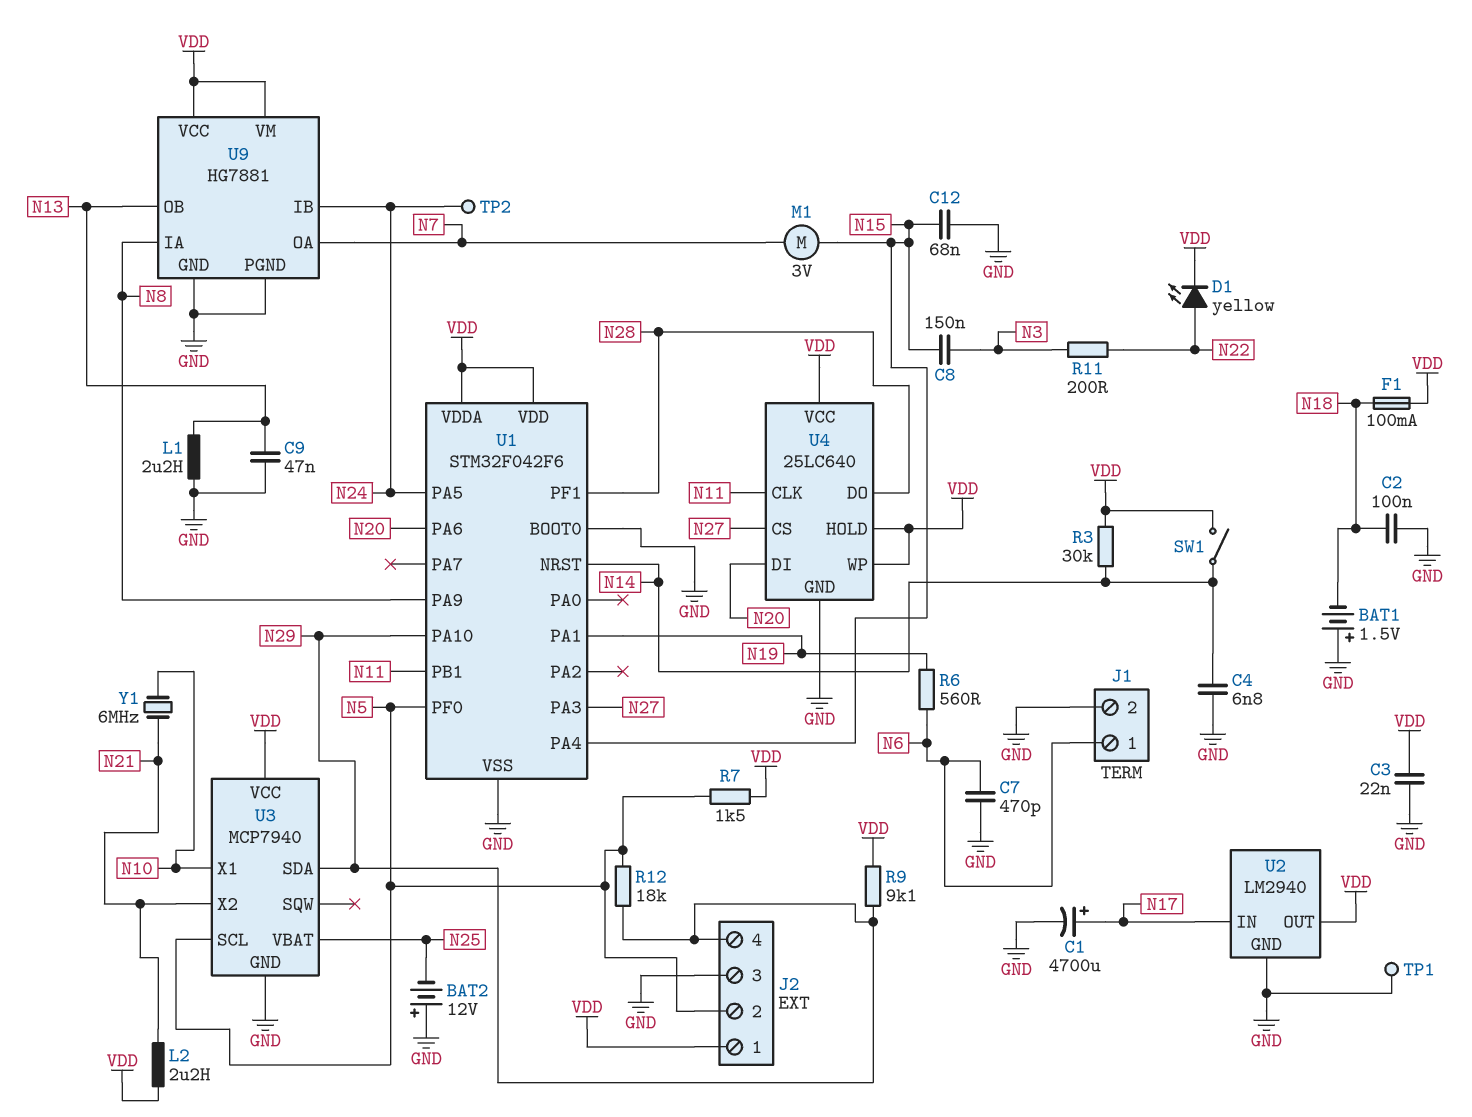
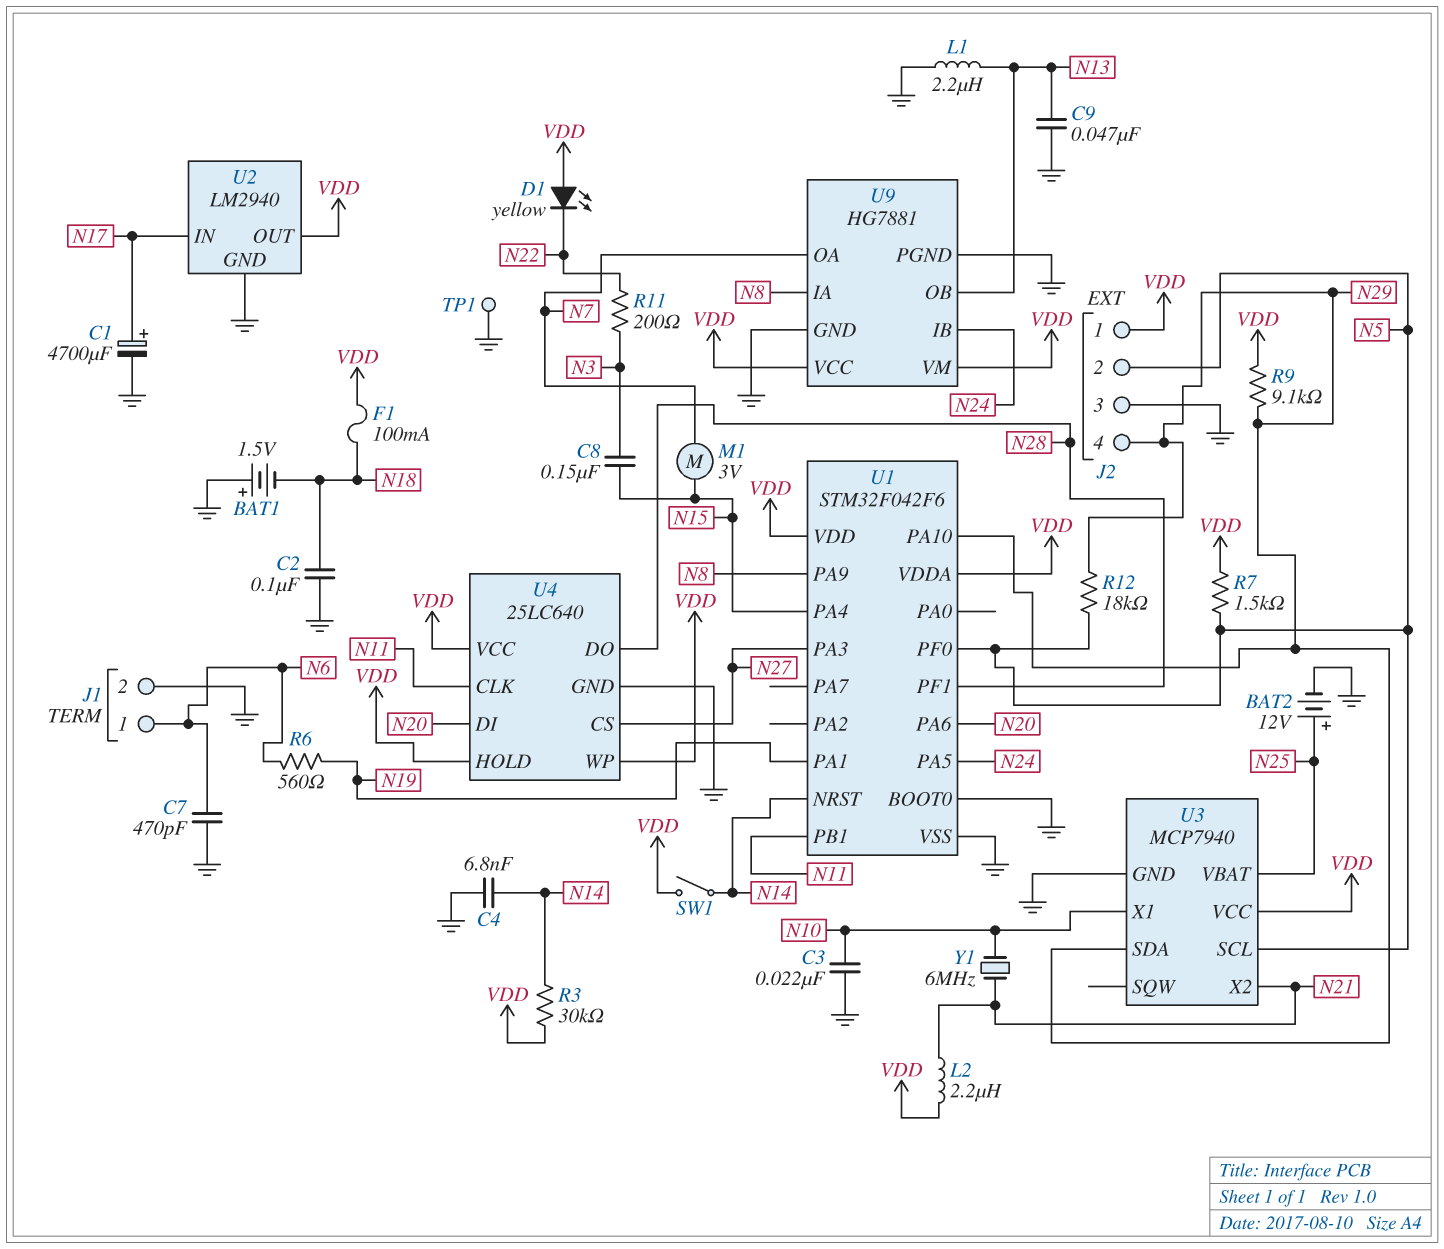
BAT2: 12V (plus GND, minus N25) -> 12V (plus N25, minus GND)
C3: 22nF (GND, VDD) -> 22nF (GND, N10)
C12: 68nF (GND, N15) -> none
D1: LED yellow (A N22, K VDD) -> LED yellow (A VDD, K N22)
TP2: test point (N24) -> none

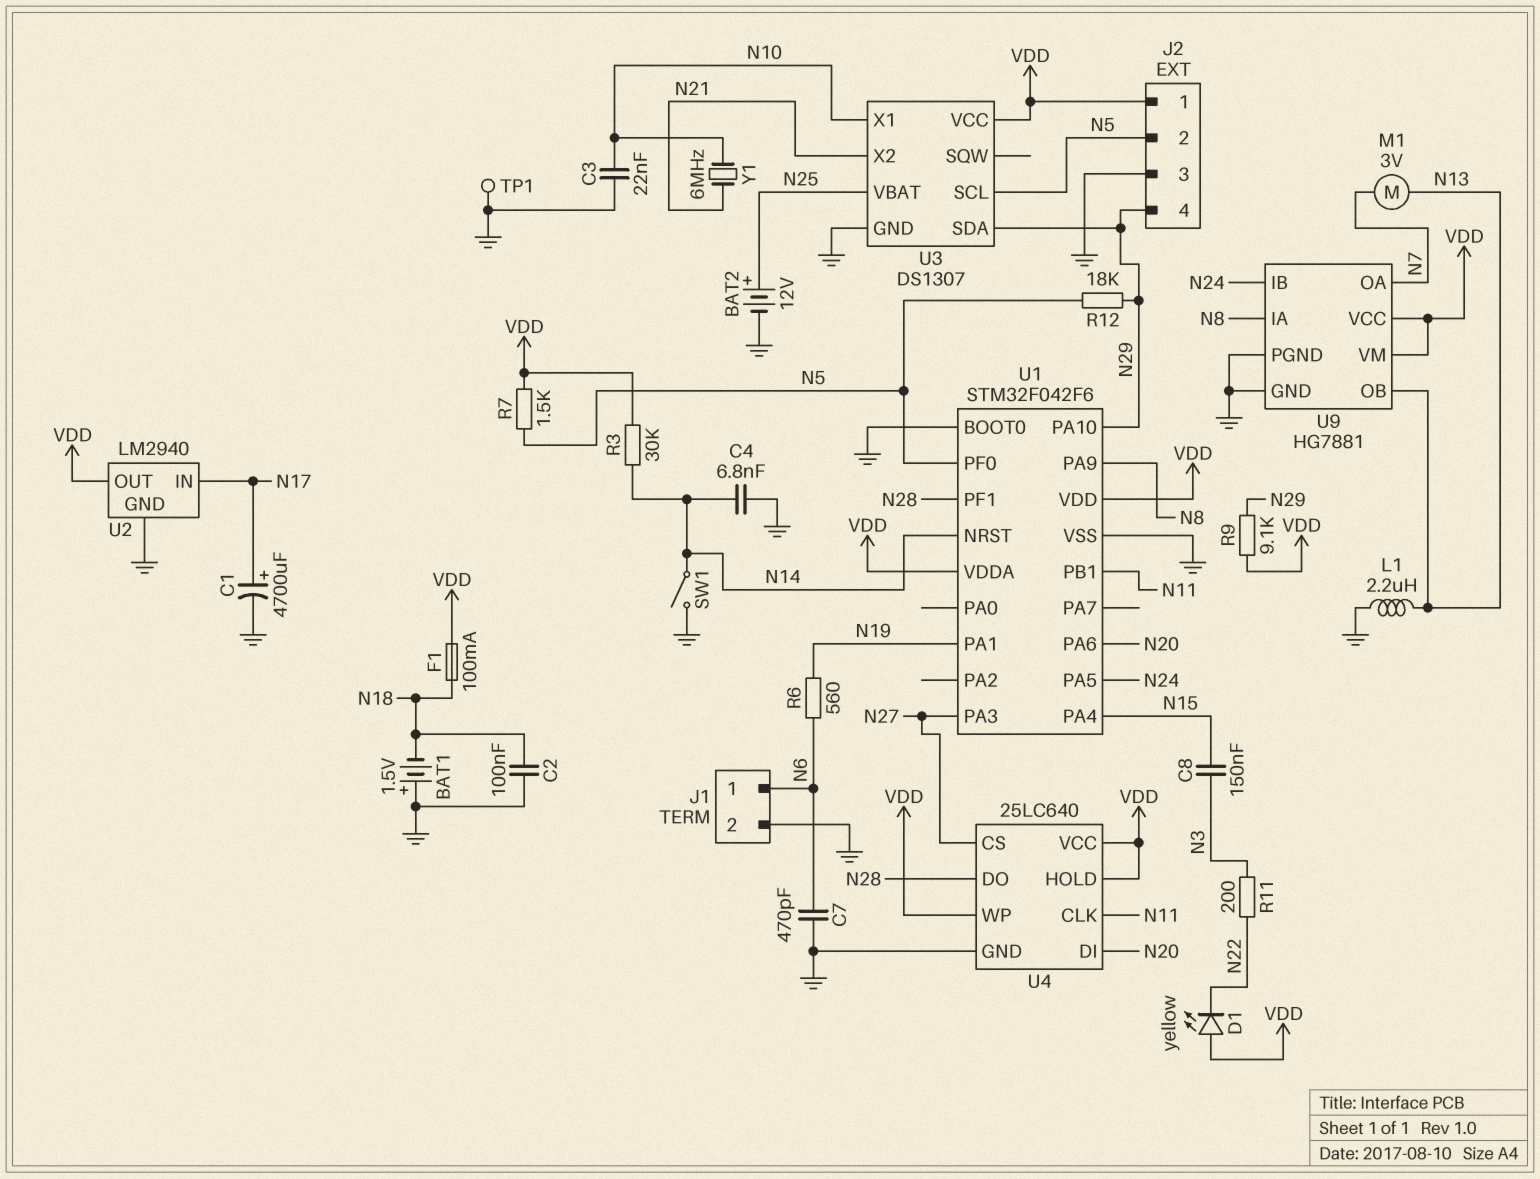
C9: 47nF (GND, N13) -> none
L2: 2.2uH (N21, VDD) -> none
M1: motor 3V (N7, N15) -> motor 3V (N7, N13)
SW1: switch (N14, VDD) -> switch (GND, N14)
U3: MCP7940 -> DS1307

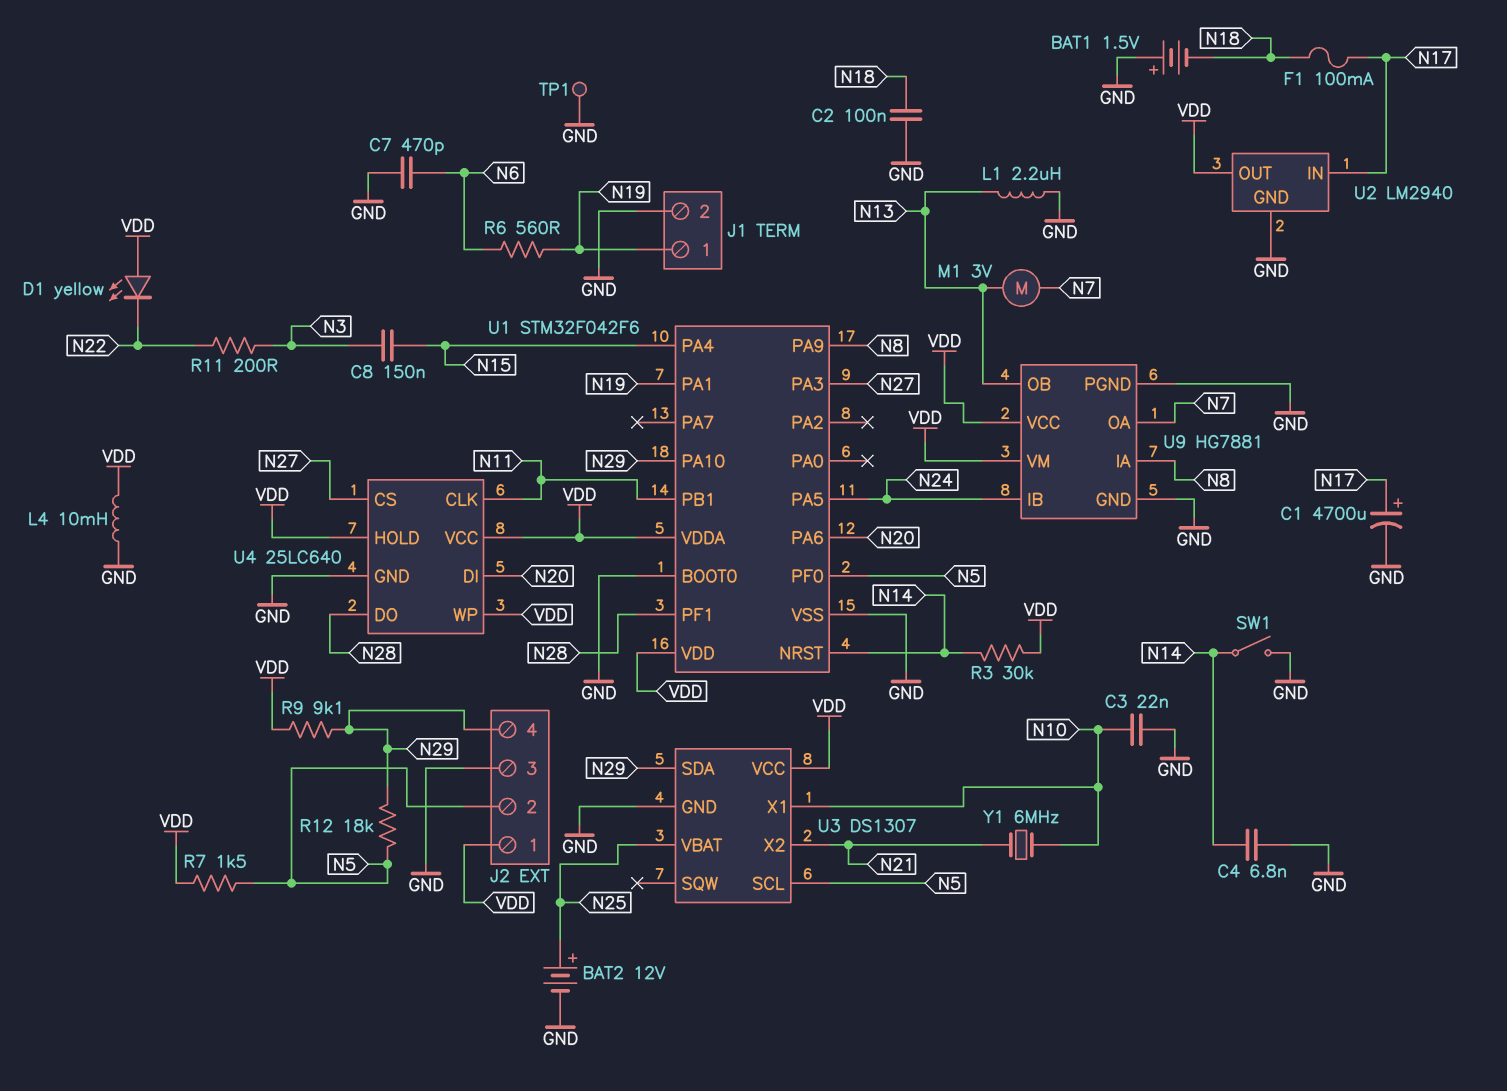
F1: 100mA (N18, VDD) -> 100mA (N17, N18)
J1 pin 1: N6 -> N19
L4: none -> 10mH (GND, VDD)

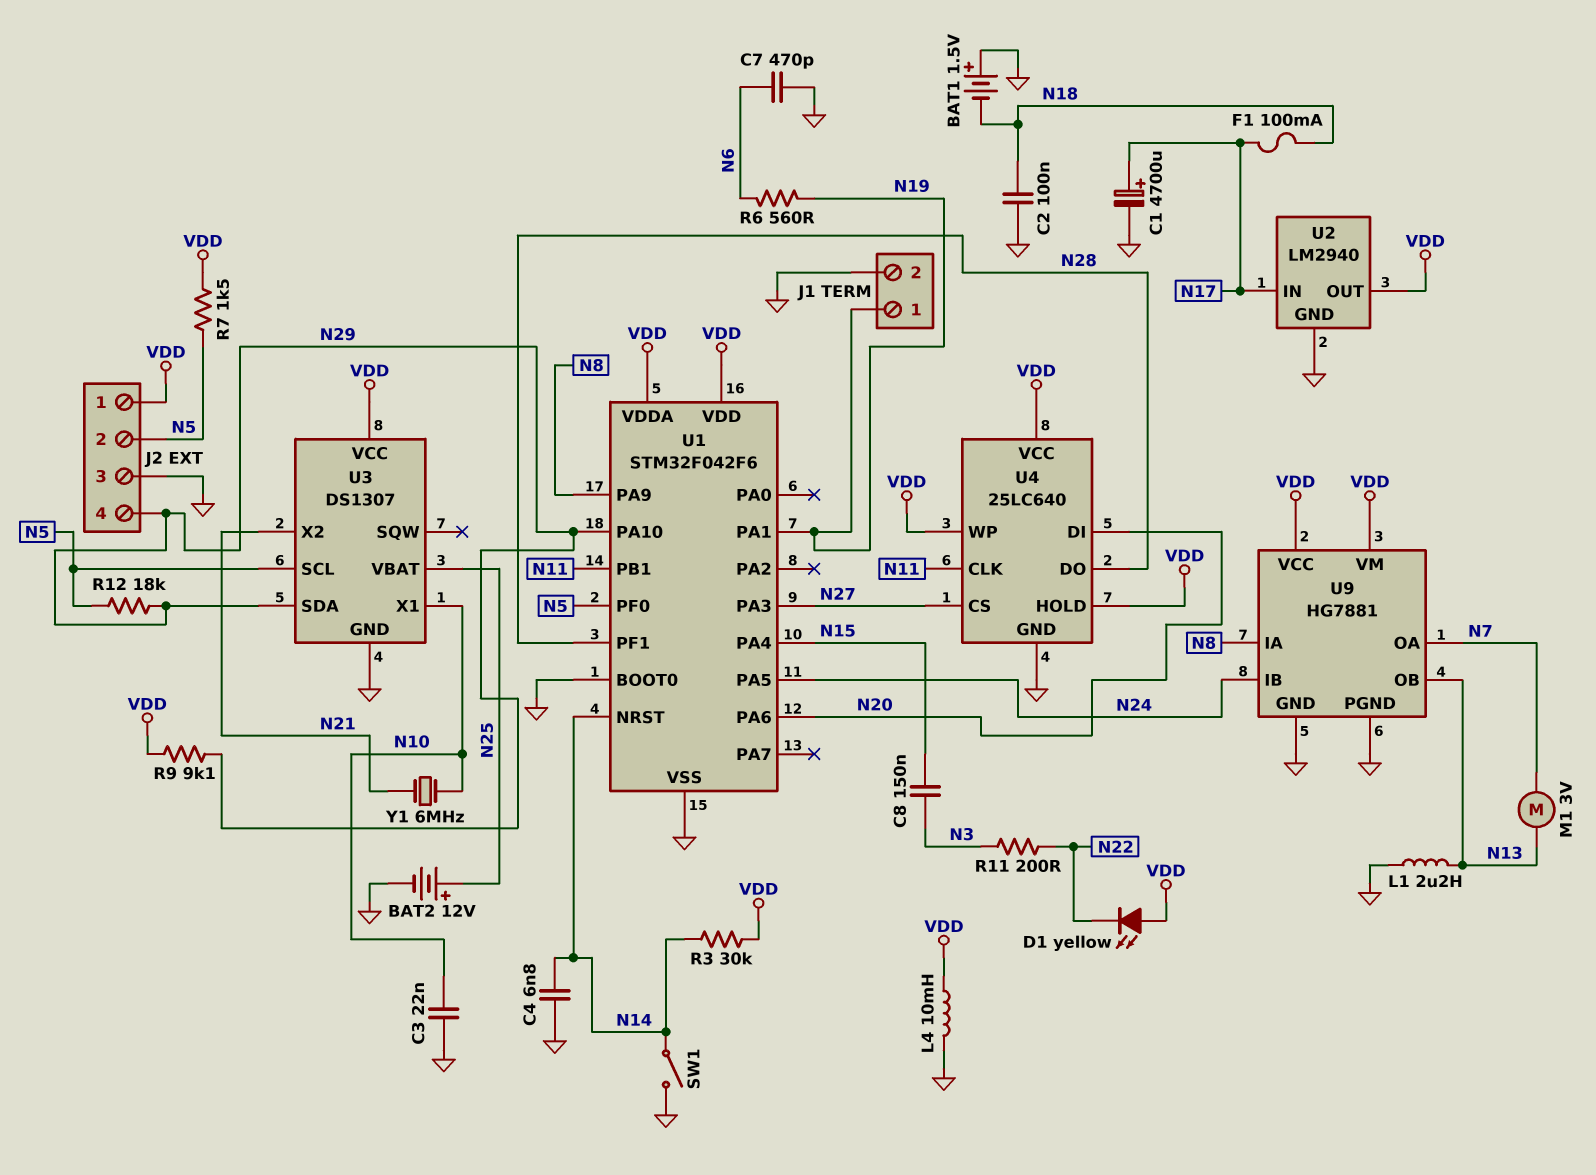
TP1: test point (GND) -> none

